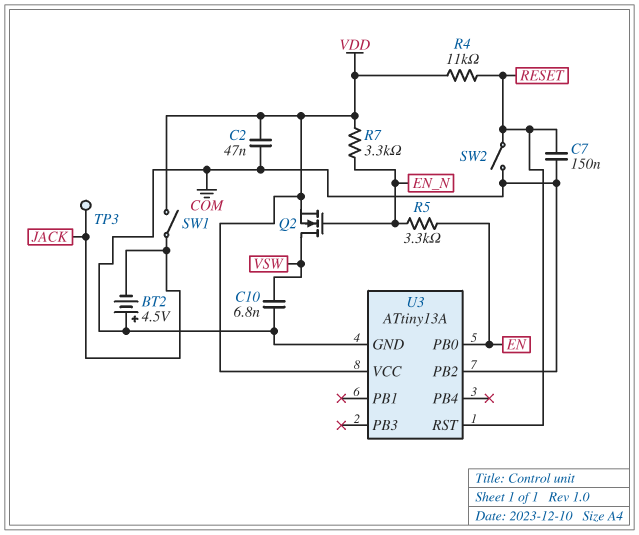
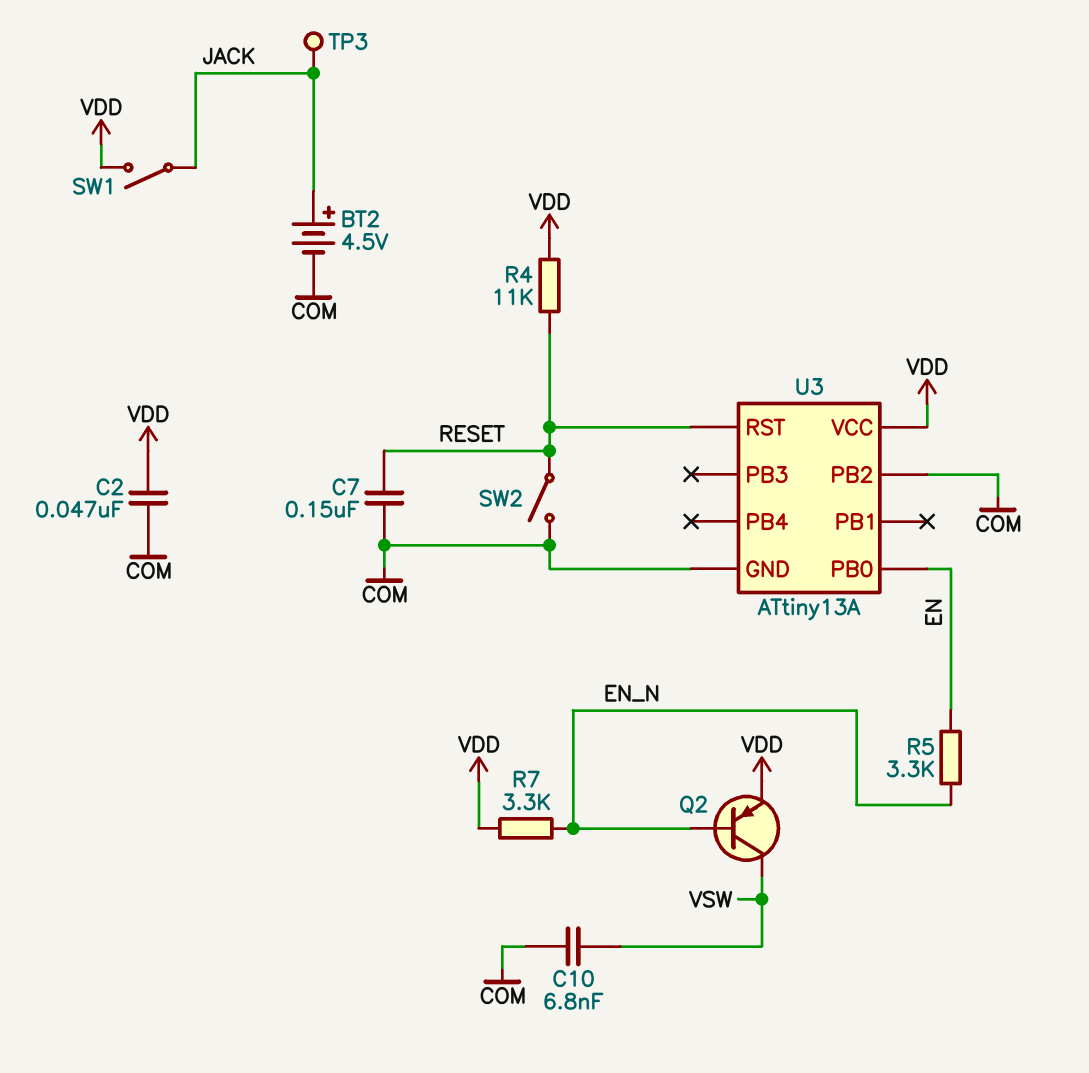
BT2: 4.5V (plus COM, minus JACK) -> 4.5V (plus JACK, minus COM)
Q2: NMOS (G EN_N, D VSW, S VDD) -> PNP (B EN_N, C VSW, E VDD)

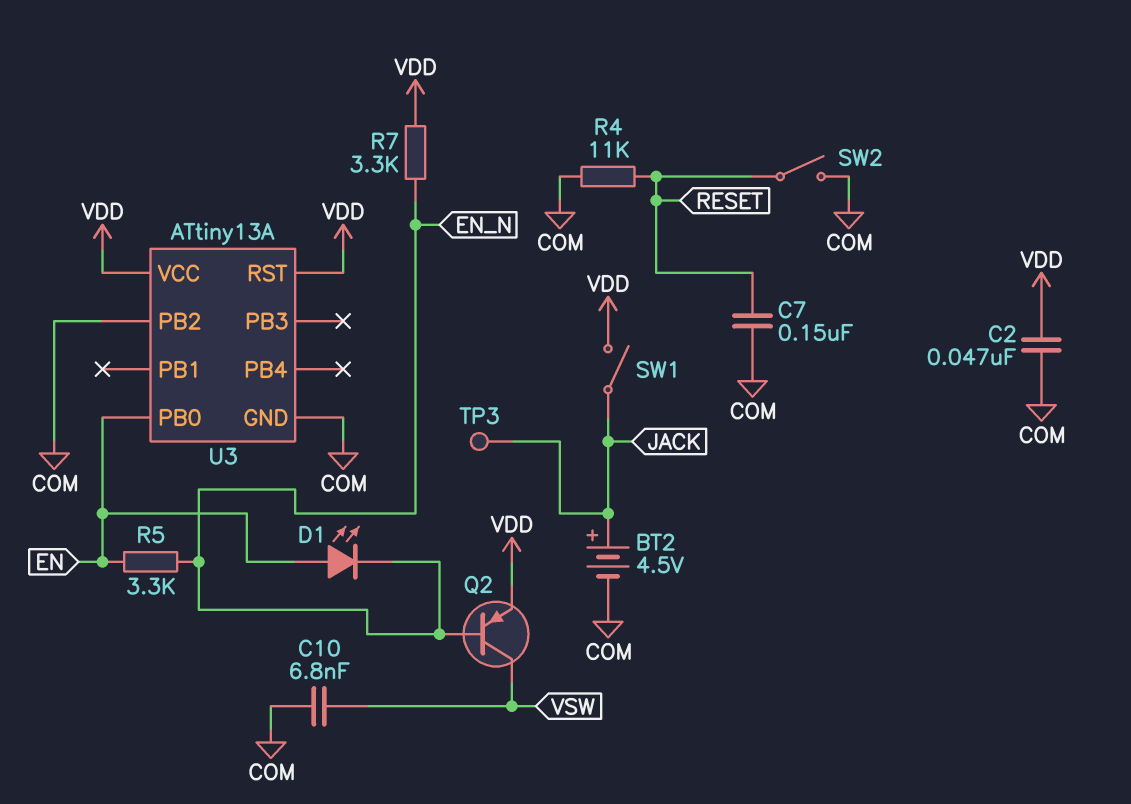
D1: none -> LED (A EN, K EN_N)
R4: 11k (RESET, VDD) -> 11k (COM, RESET)
U3 pin RST: RESET -> VDD

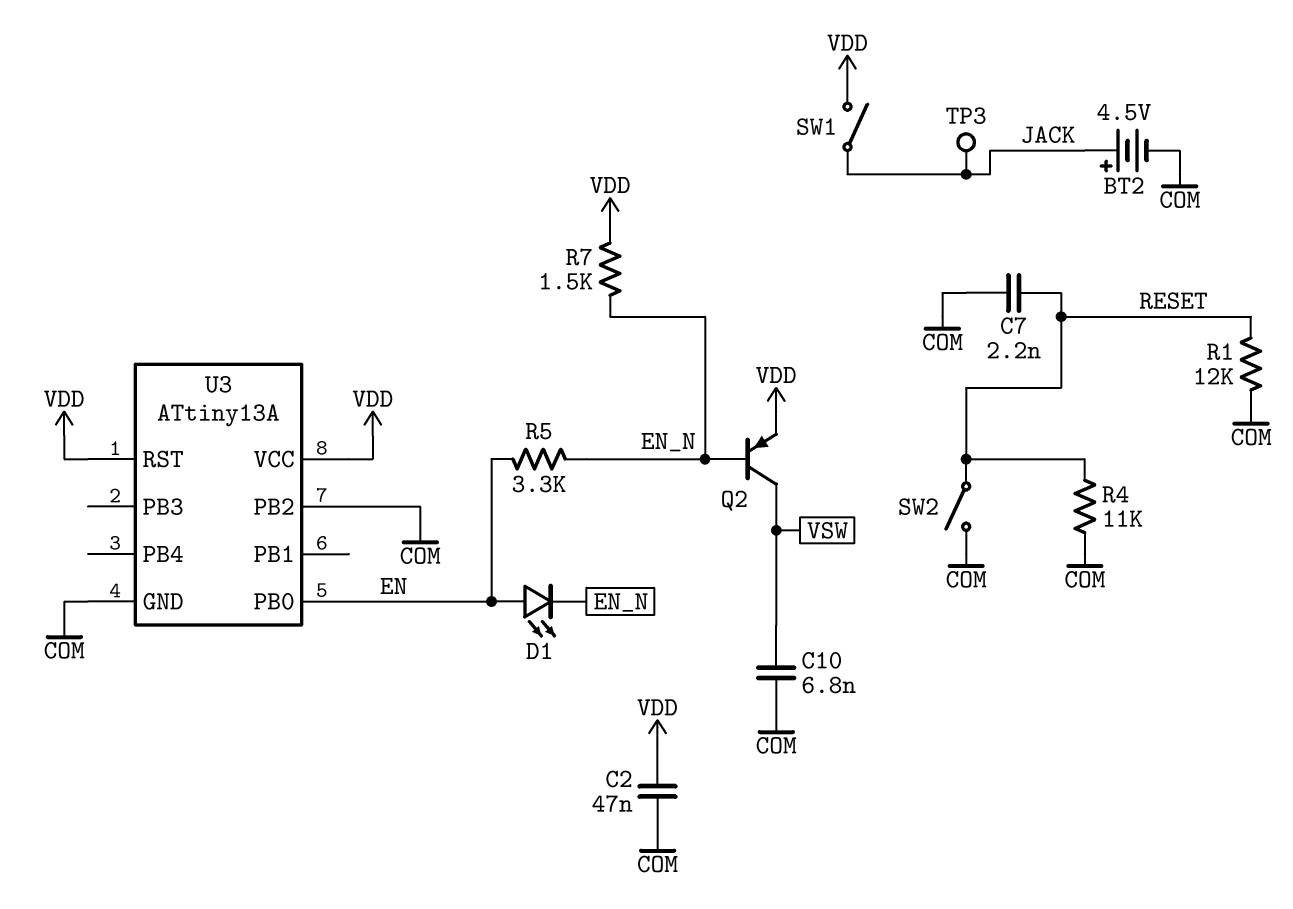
C7: 150nF (COM, RESET) -> 2.2nF (COM, RESET)
R1: none -> 12k (COM, RESET)
R7: 3.3k (EN_N, VDD) -> 1.5k (EN_N, VDD)

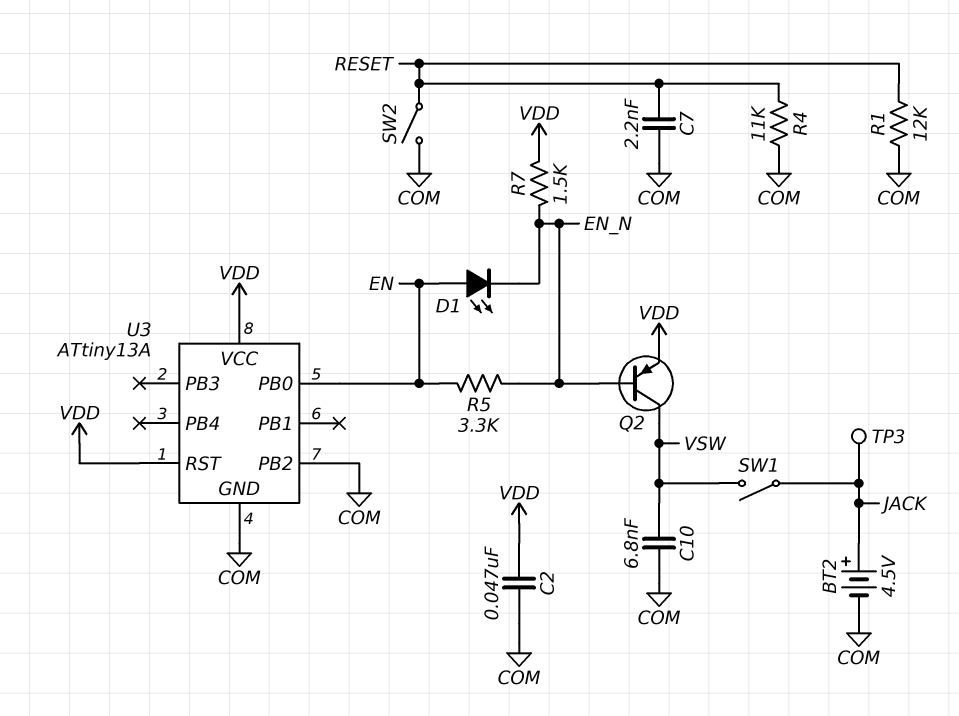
SW1: switch (JACK, VDD) -> switch (JACK, VSW)

